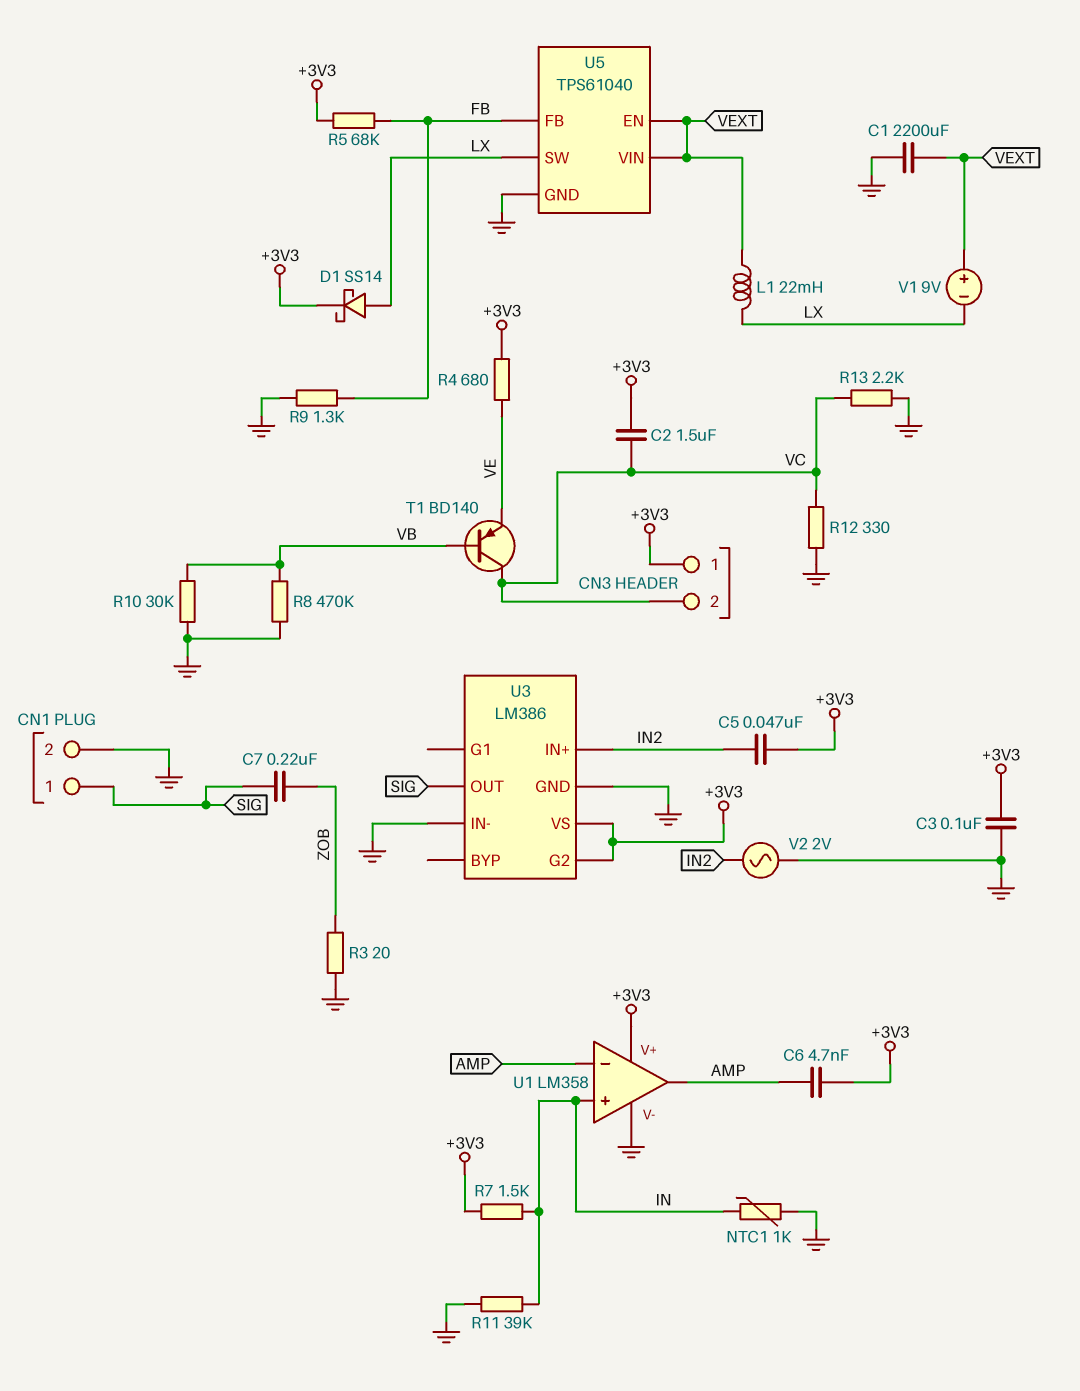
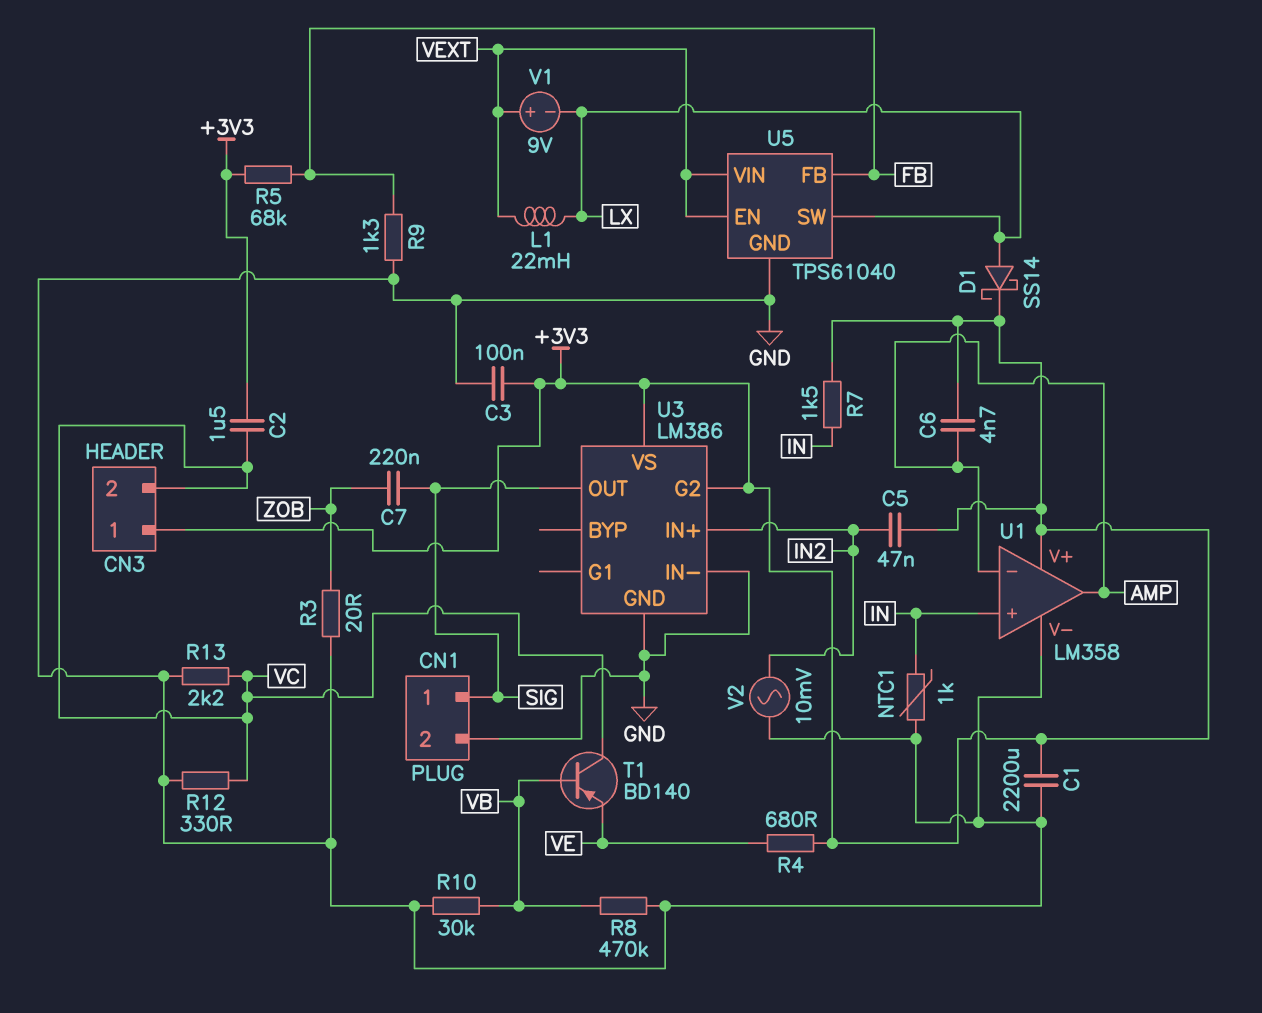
C1: 2200uF (GND, VEXT) -> 2200uF (+3V3, GND)
R11: 39k (GND, IN) -> none
V2: AC 2V (GND, IN2) -> AC 10mV (GND, IN2)

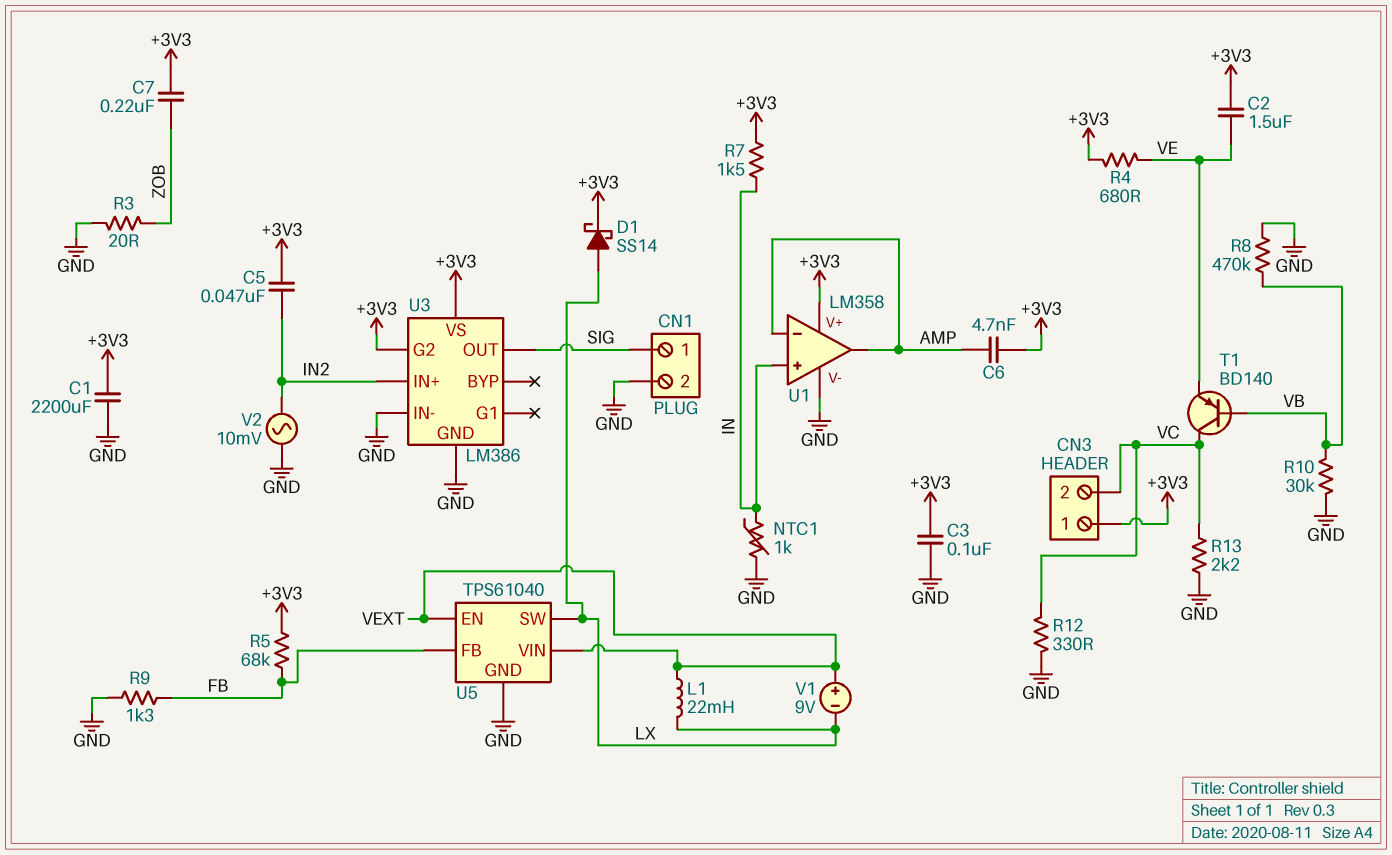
C2: 1.5uF (+3V3, VC) -> 1.5uF (+3V3, VE)
C7: 220nF (SIG, ZOB) -> 220nF (+3V3, ZOB)

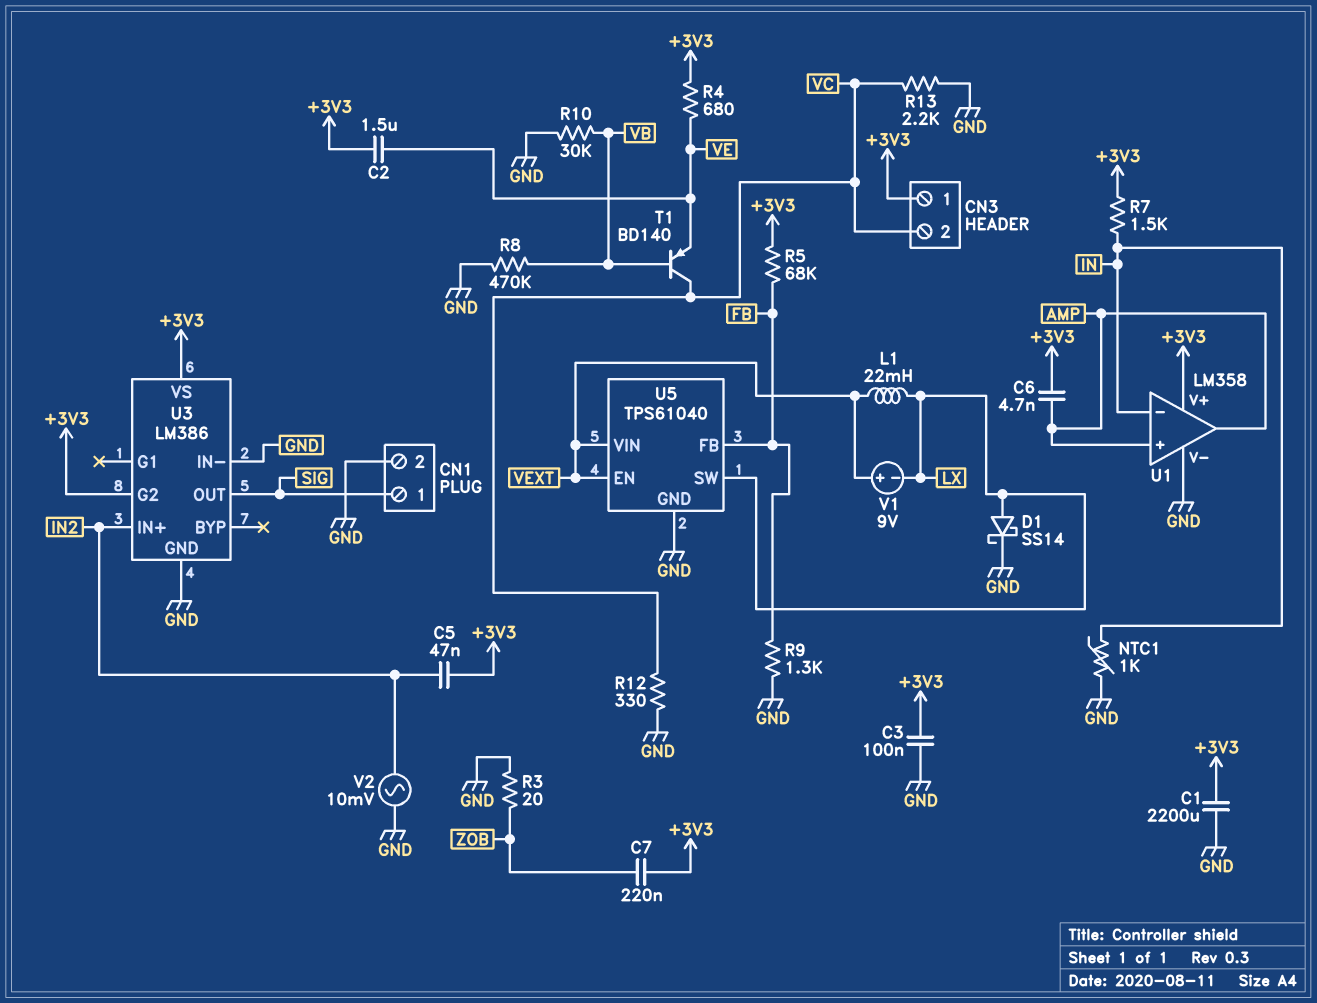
D1: schottky SS14 (A LX, K +3V3) -> schottky SS14 (A LX, K GND)
U1 pin in+: IN -> AMP
U1 pin in-: AMP -> IN

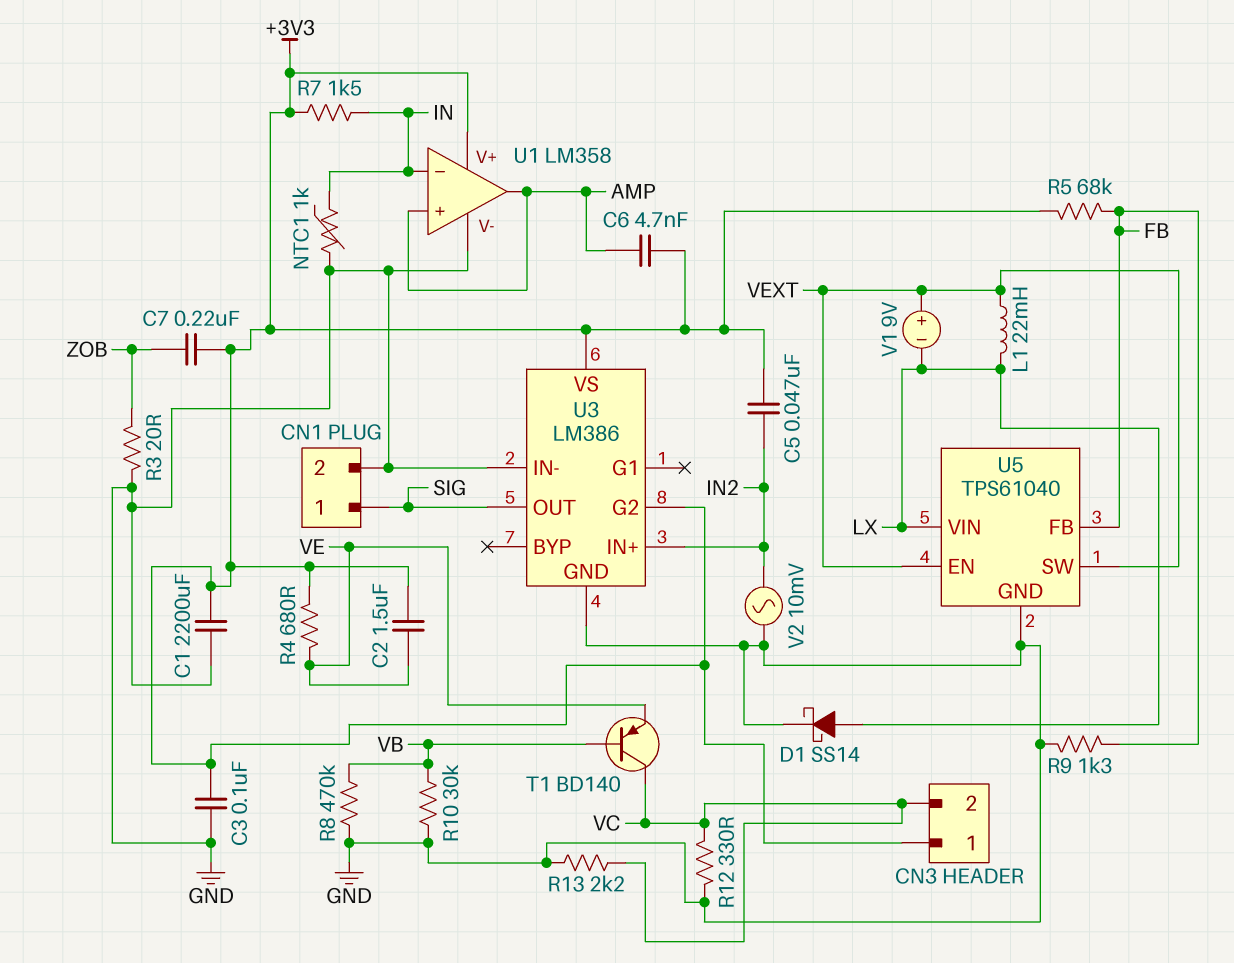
U5 pin SW: LX -> VEXT
U5 pin VIN: VEXT -> LX

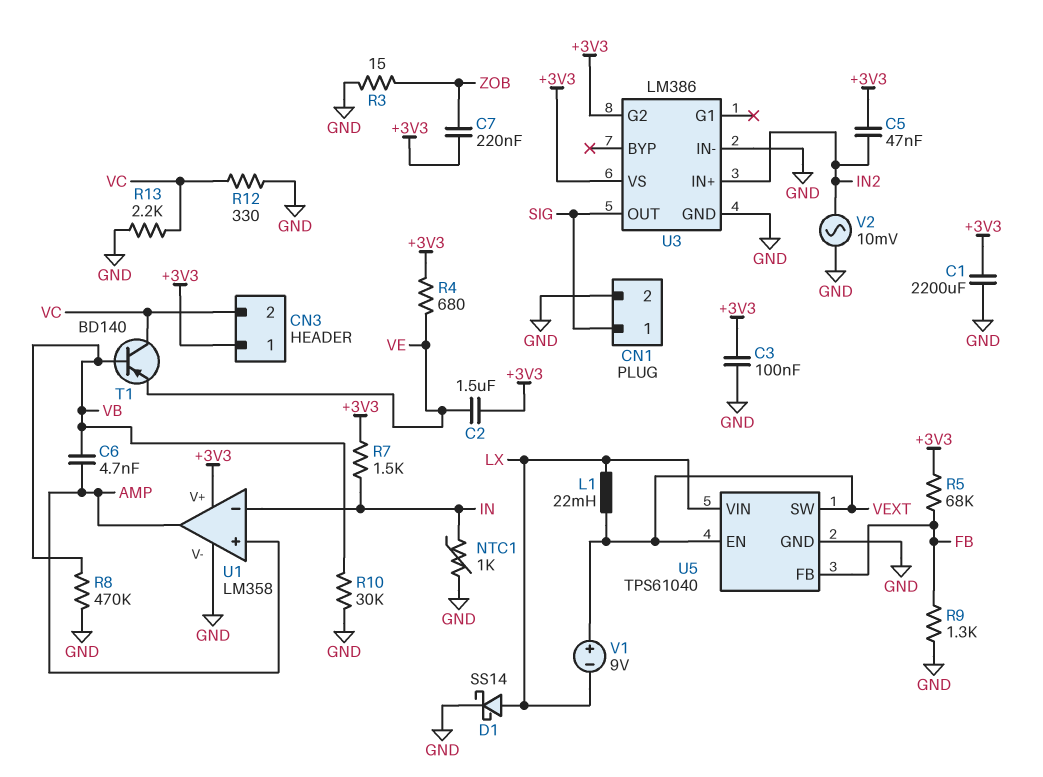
C6: 4.7nF (+3V3, AMP) -> 4.7nF (AMP, VB)
R3: 20 (GND, ZOB) -> 15 (GND, ZOB)

